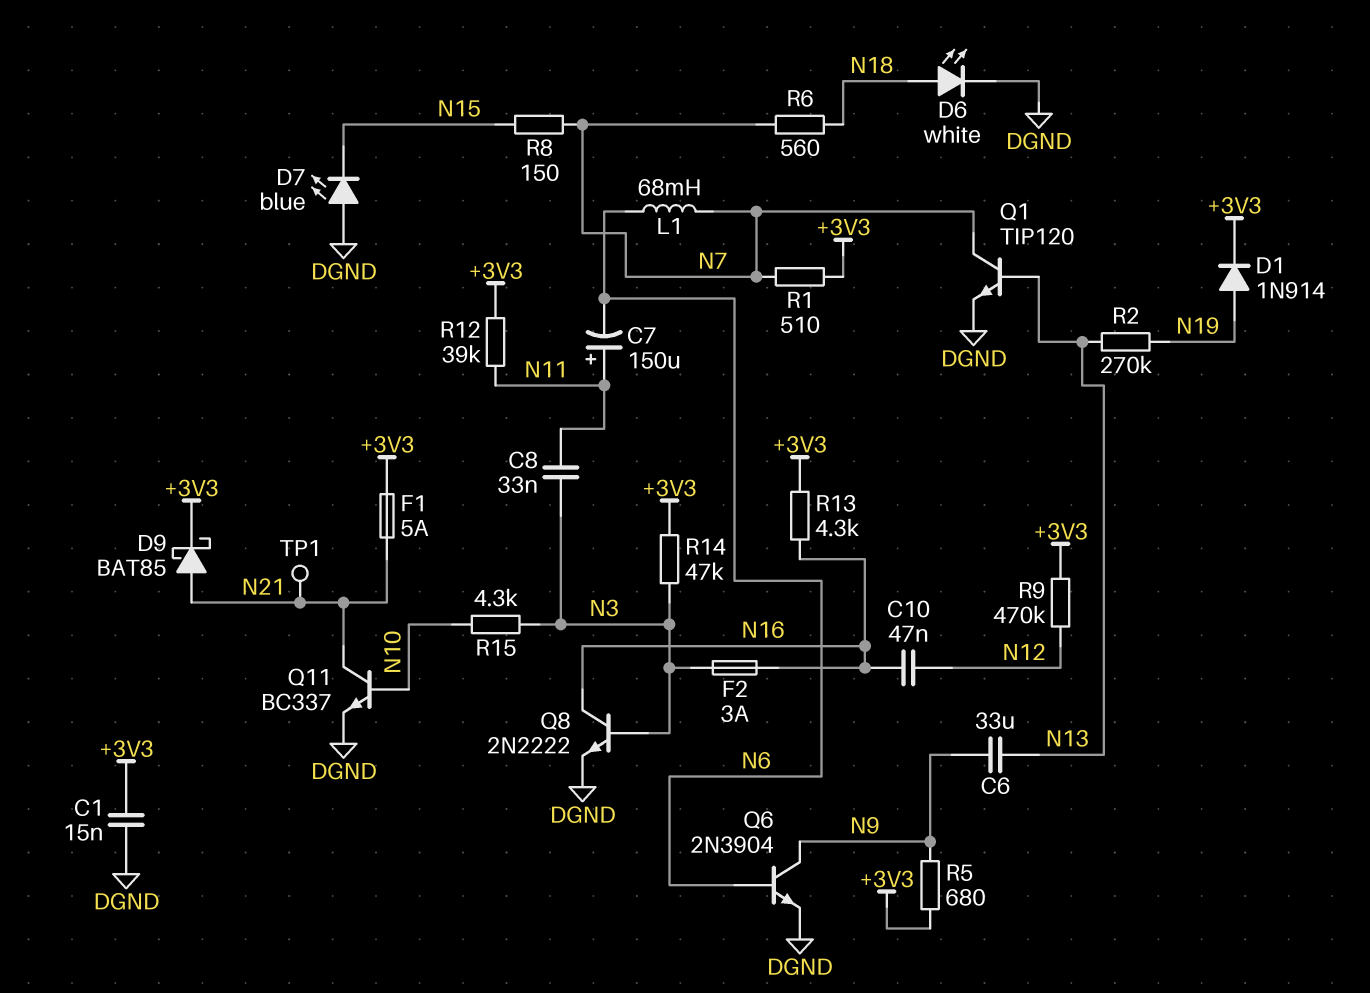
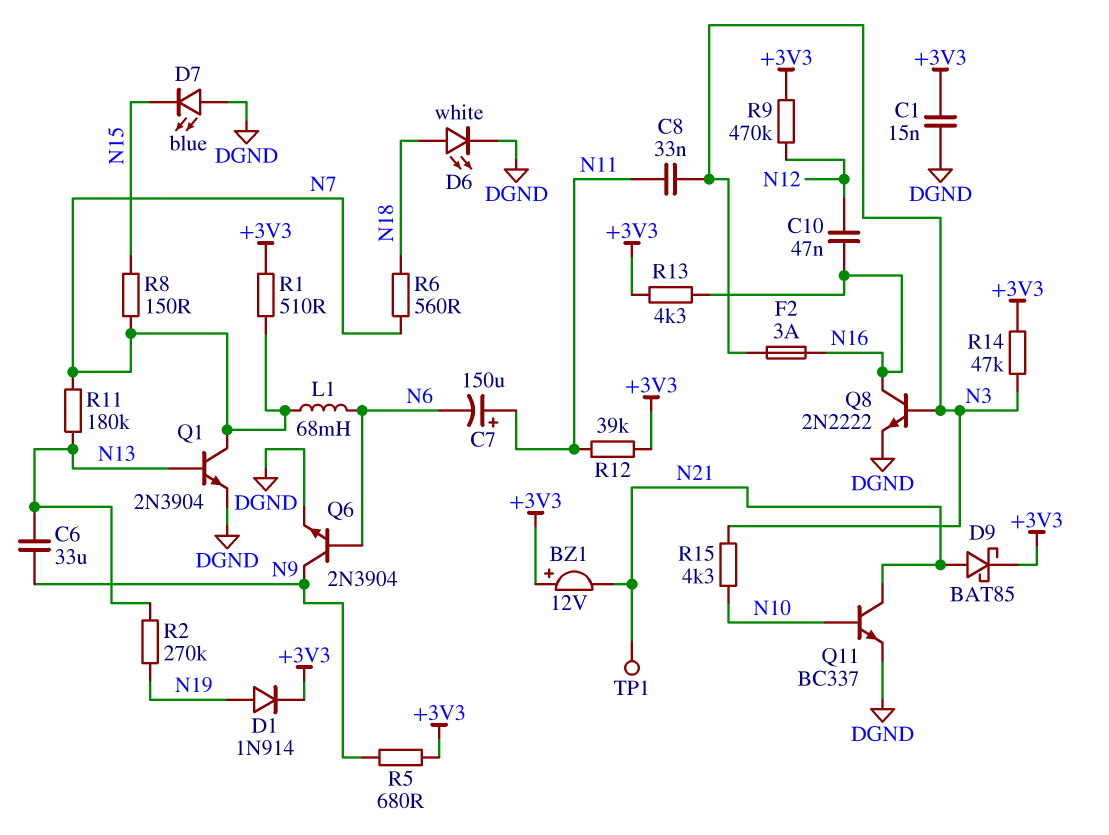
BZ1: none -> buzzer 12V (plus +3V3, minus N21)
F1: 5A (+3V3, N21) -> none
Q1: NPN TIP120 (B N13, C N7, E DGND) -> NPN 2N3904 (B N13, C N7, E DGND)
R11: none -> 180k (N7, N13)

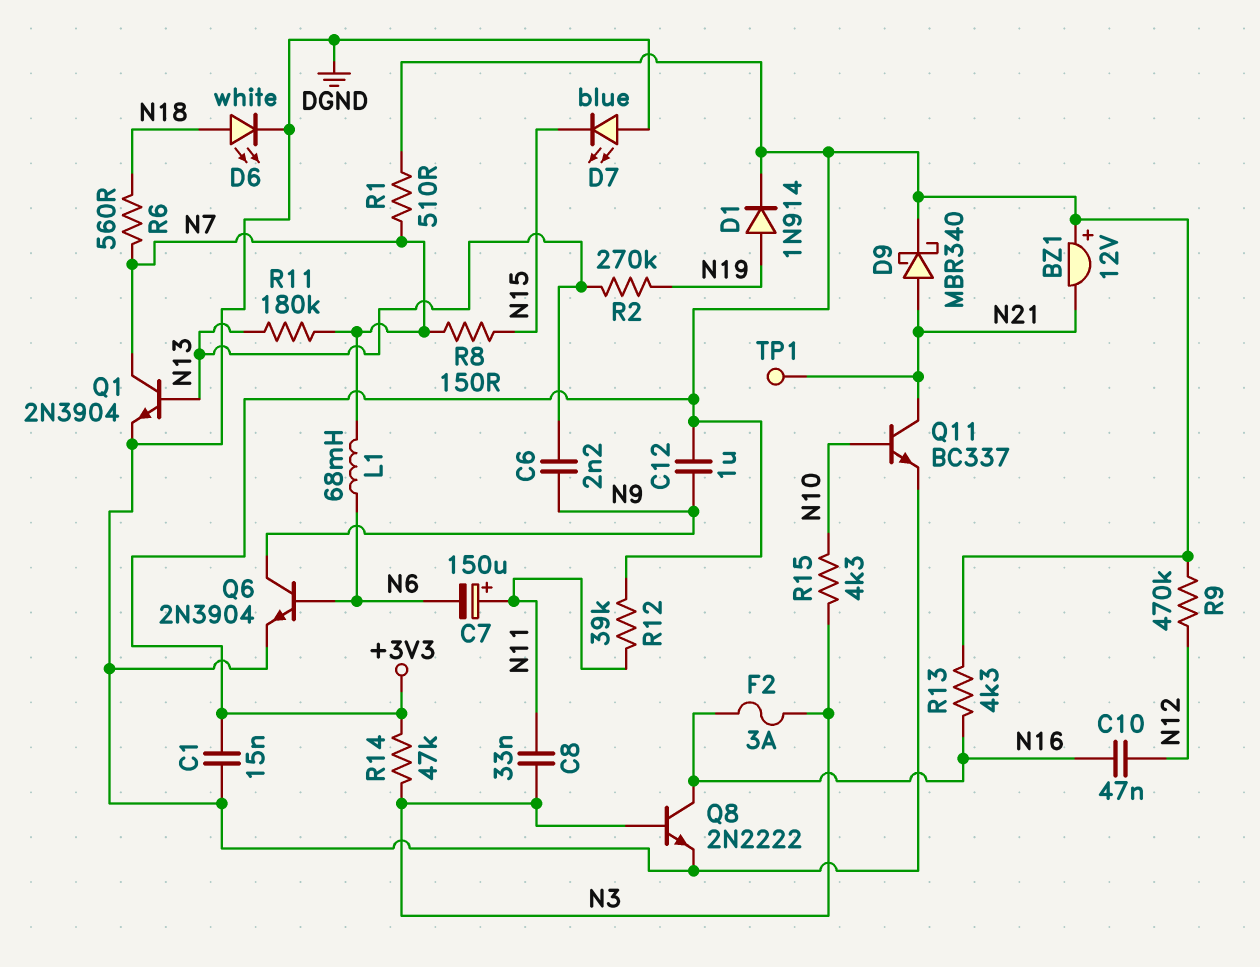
C6: 33uF (N9, N13) -> 2.2nF (N9, N13)
C12: none -> 1uF (+3V3, N9)
D9: schottky BAT85 (A N21, K +3V3) -> schottky MBR340 (A N21, K +3V3)
R5: 680 (+3V3, N9) -> none

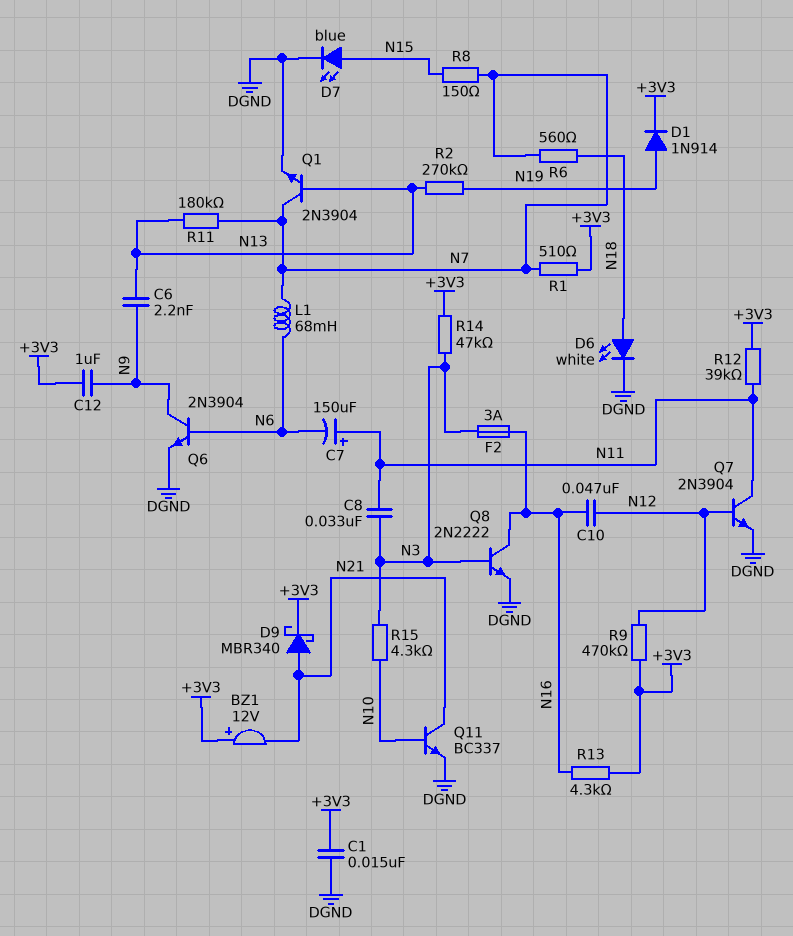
D7: LED blue (A DGND, K N15) -> LED blue (A N15, K DGND)
Q7: none -> NPN 2N3904 (B N12, C N11, E DGND)
TP1: test point (N21) -> none

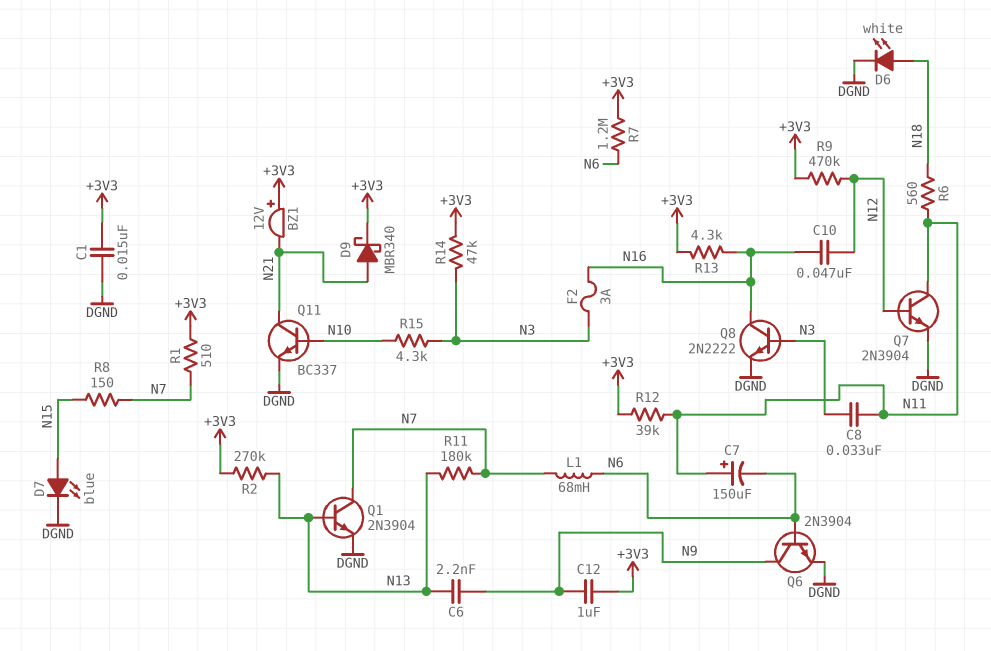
D1: diode 1N914 (A N19, K +3V3) -> none
R2: 270k (N13, N19) -> 270k (+3V3, N13)
R6: 560 (N7, N18) -> 560 (N11, N18)
R7: none -> 1.2M (+3V3, N6)

